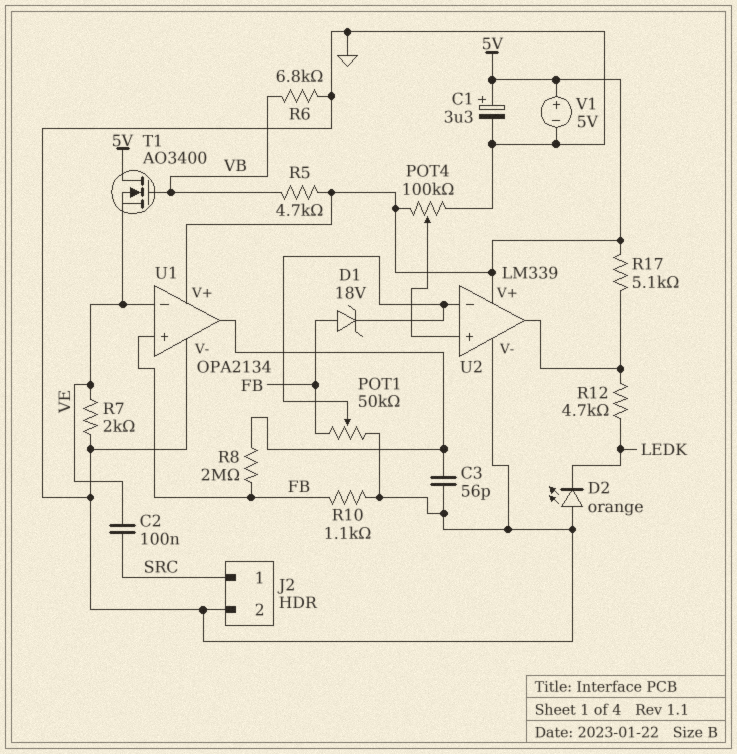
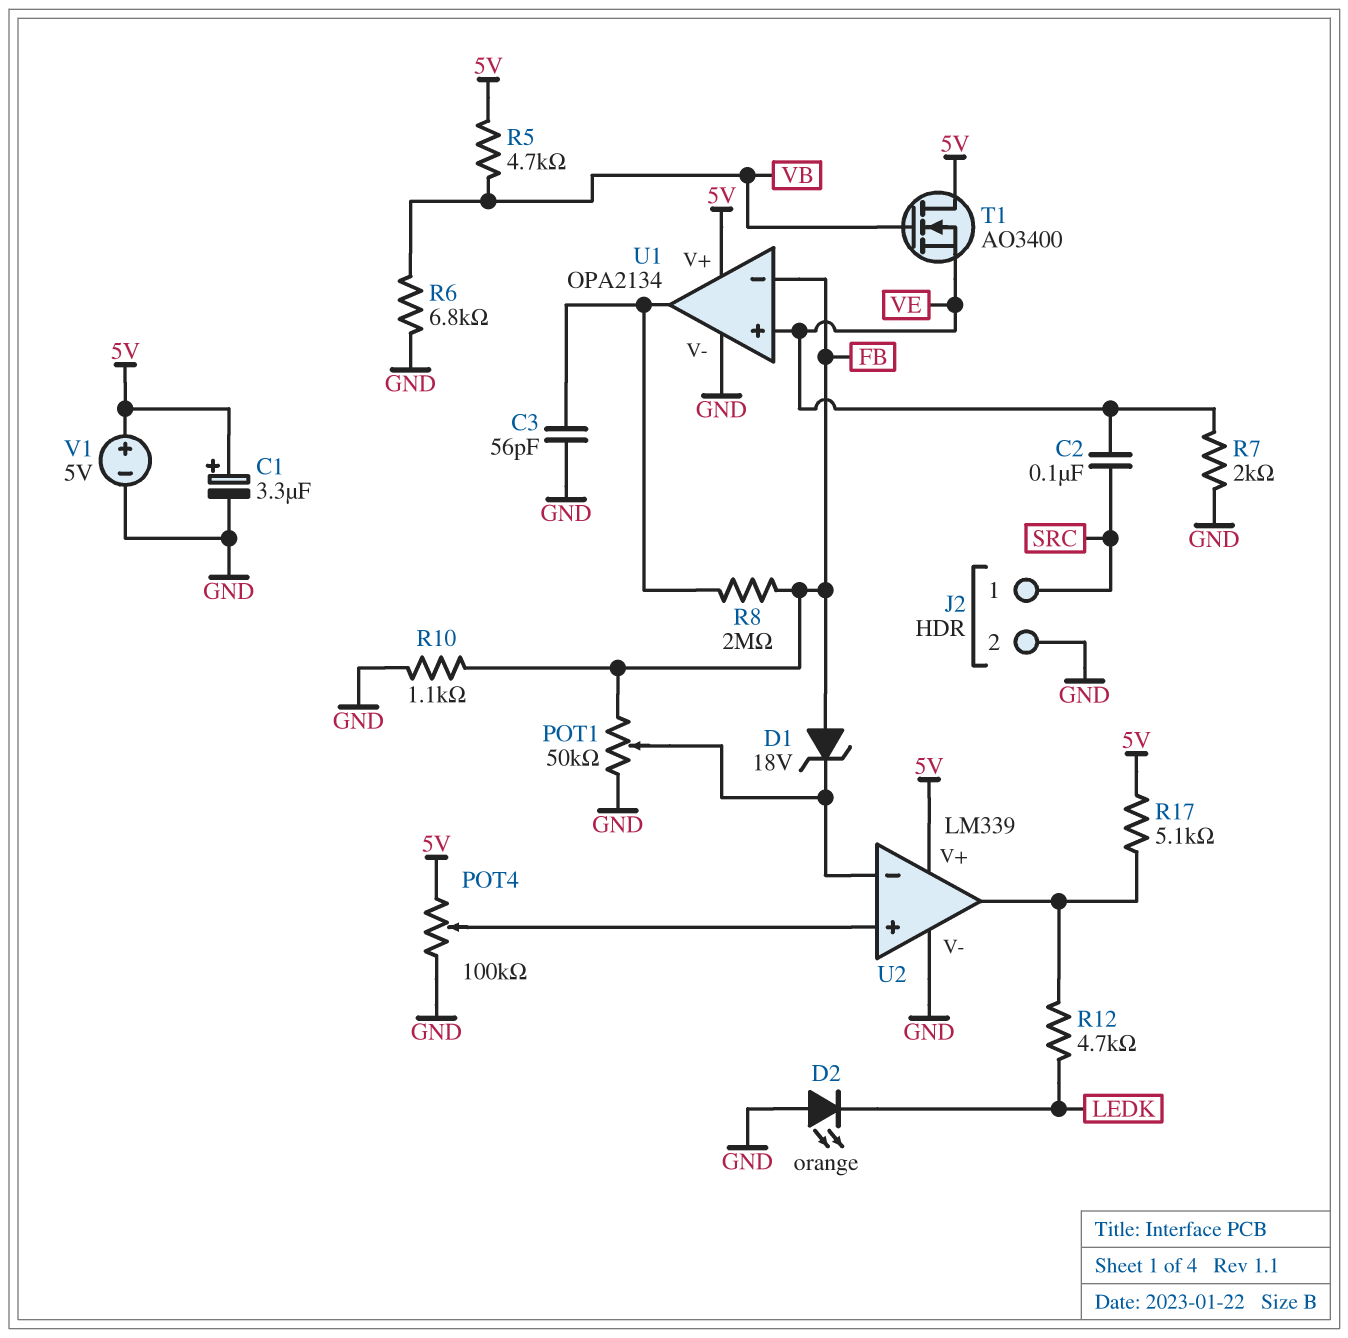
U1 pin in+: FB -> VE
U1 pin in-: VE -> FB

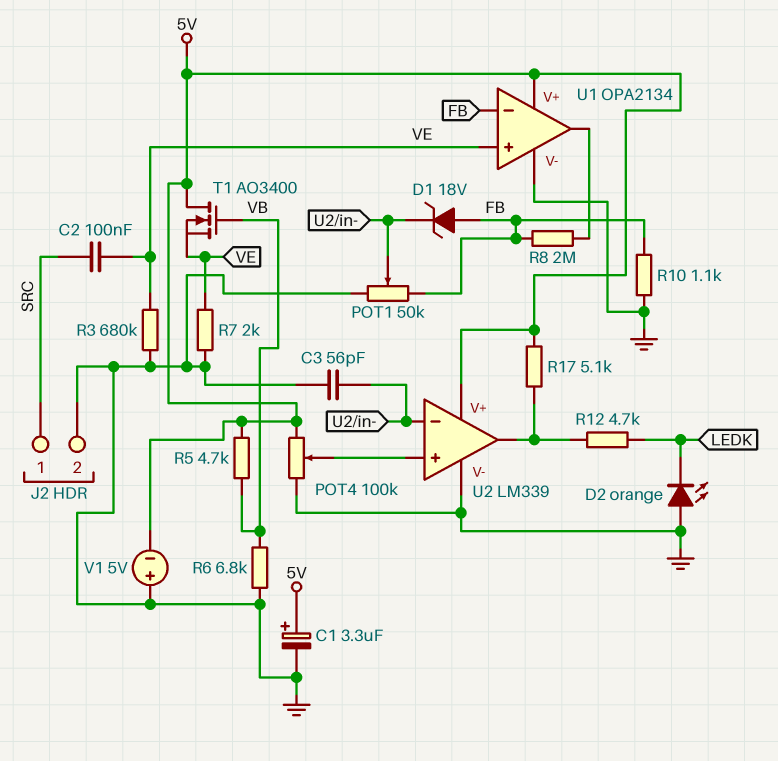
C3: 56pF (GND, U1/out) -> 56pF (GND, U2/in-)
R3: none -> 680k (GND, VE)
V1: 5V (plus 5V, minus GND) -> 5V (plus GND, minus 5V)

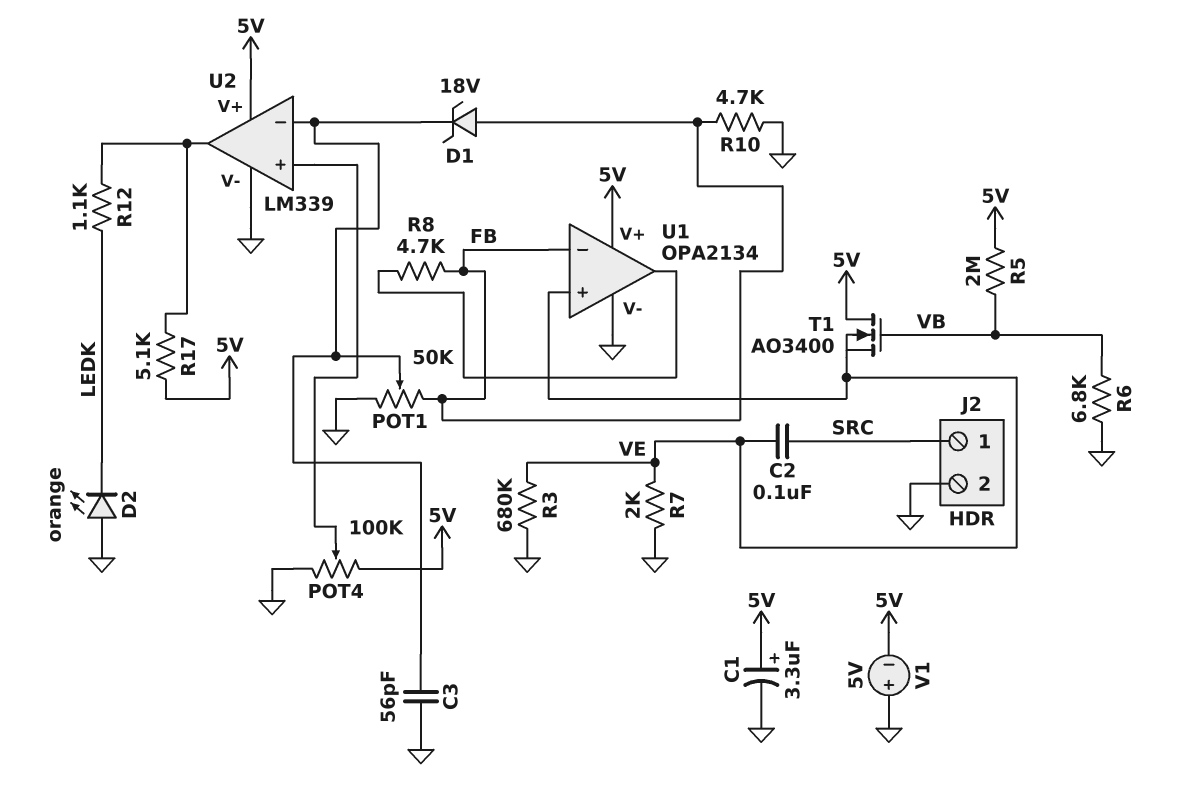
R5: 4.7k (5V, VB) -> 2M (5V, VB)
R8: 2M (FB, U1/out) -> 4.7k (FB, U1/out)
R10: 1.1k (FB, GND) -> 4.7k (FB, GND)
R12: 4.7k (LEDK, U2/out) -> 1.1k (LEDK, U2/out)

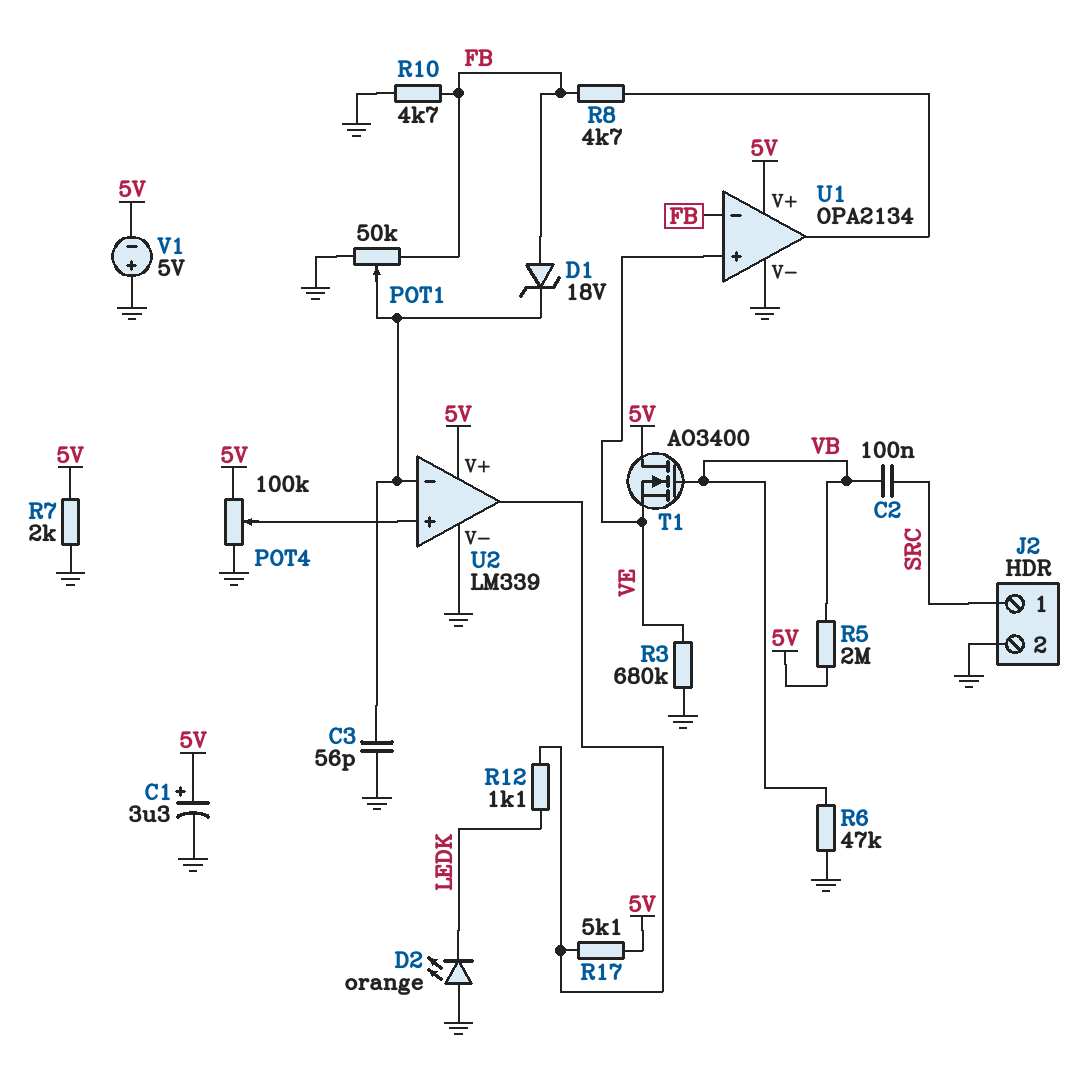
C2: 100nF (SRC, VE) -> 100nF (SRC, VB)
R6: 6.8k (GND, VB) -> 47k (GND, VB)
R7: 2k (GND, VE) -> 2k (5V, GND)

